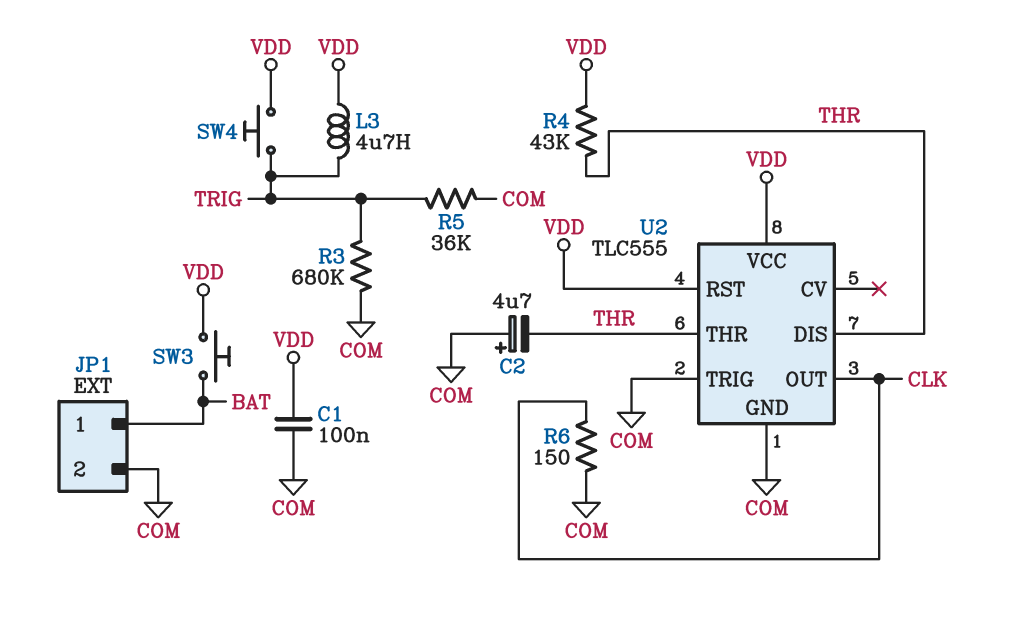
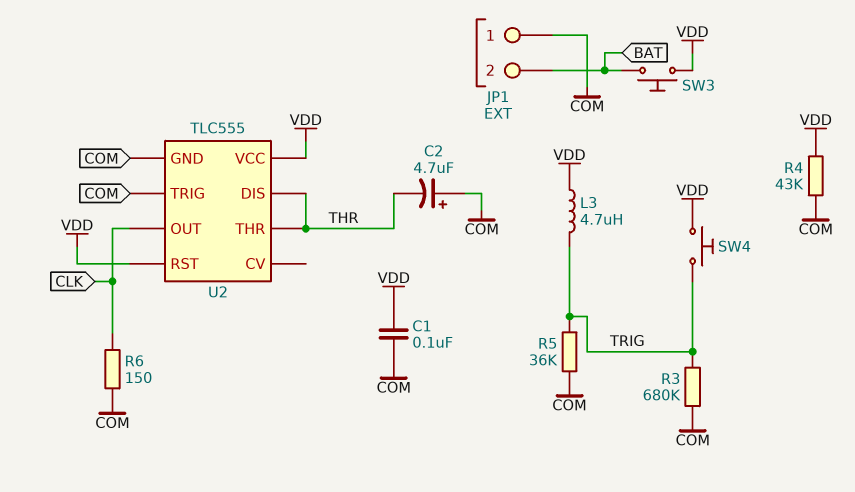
JP1 pin 1: BAT -> COM
JP1 pin 2: COM -> BAT
R4: 43k (THR, VDD) -> 43k (COM, VDD)

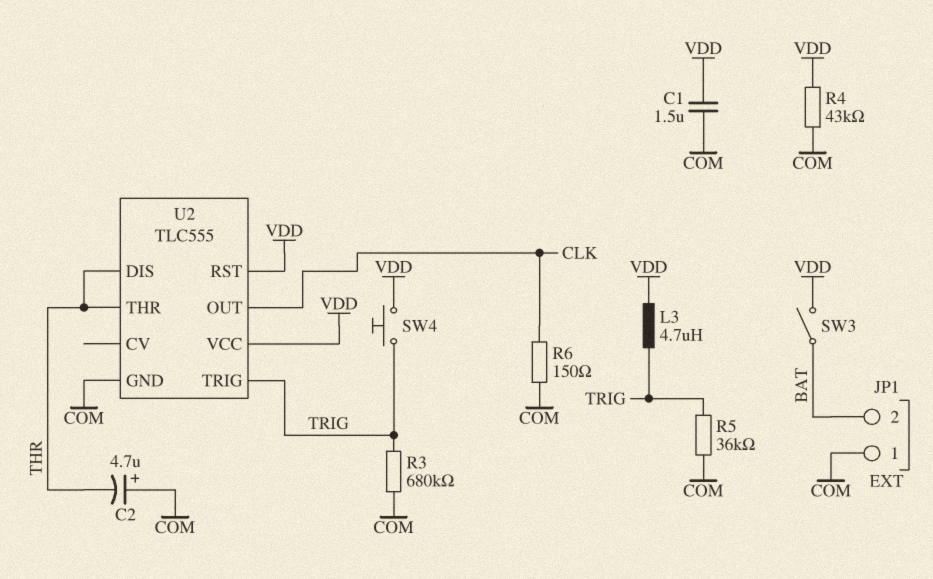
C1: 100nF (COM, VDD) -> 1.5uF (COM, VDD)
SW3: button (BAT, VDD) -> switch (BAT, VDD)
U2 pin TRIG: COM -> TRIG

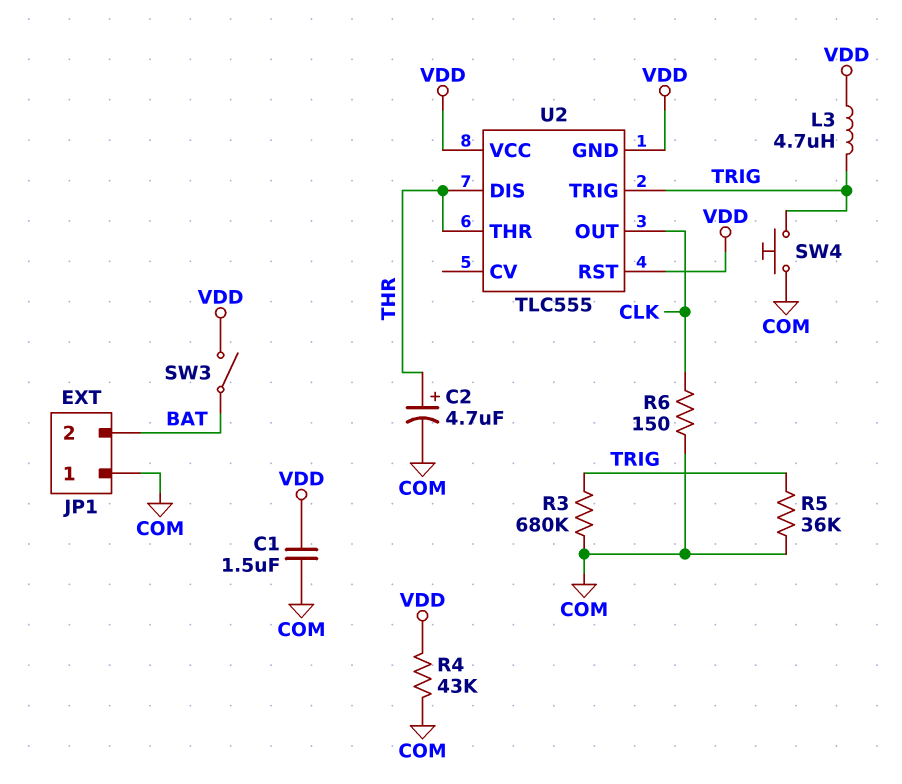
C2: 4.7uF (plus COM, minus THR) -> 4.7uF (plus THR, minus COM)
SW4: button (TRIG, VDD) -> button (COM, TRIG)
U2 pin GND: COM -> VDD

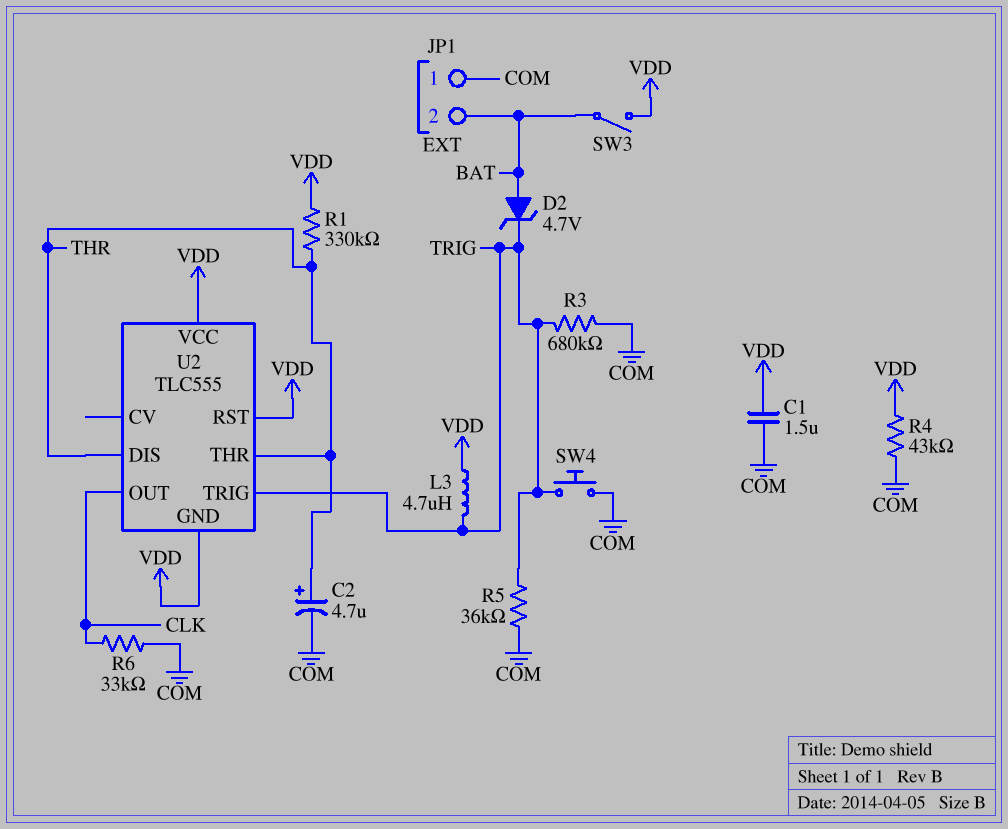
D2: none -> zener 4.7V (A BAT, K TRIG)
R1: none -> 330k (THR, VDD)
R6: 150 (CLK, COM) -> 33k (CLK, COM)

